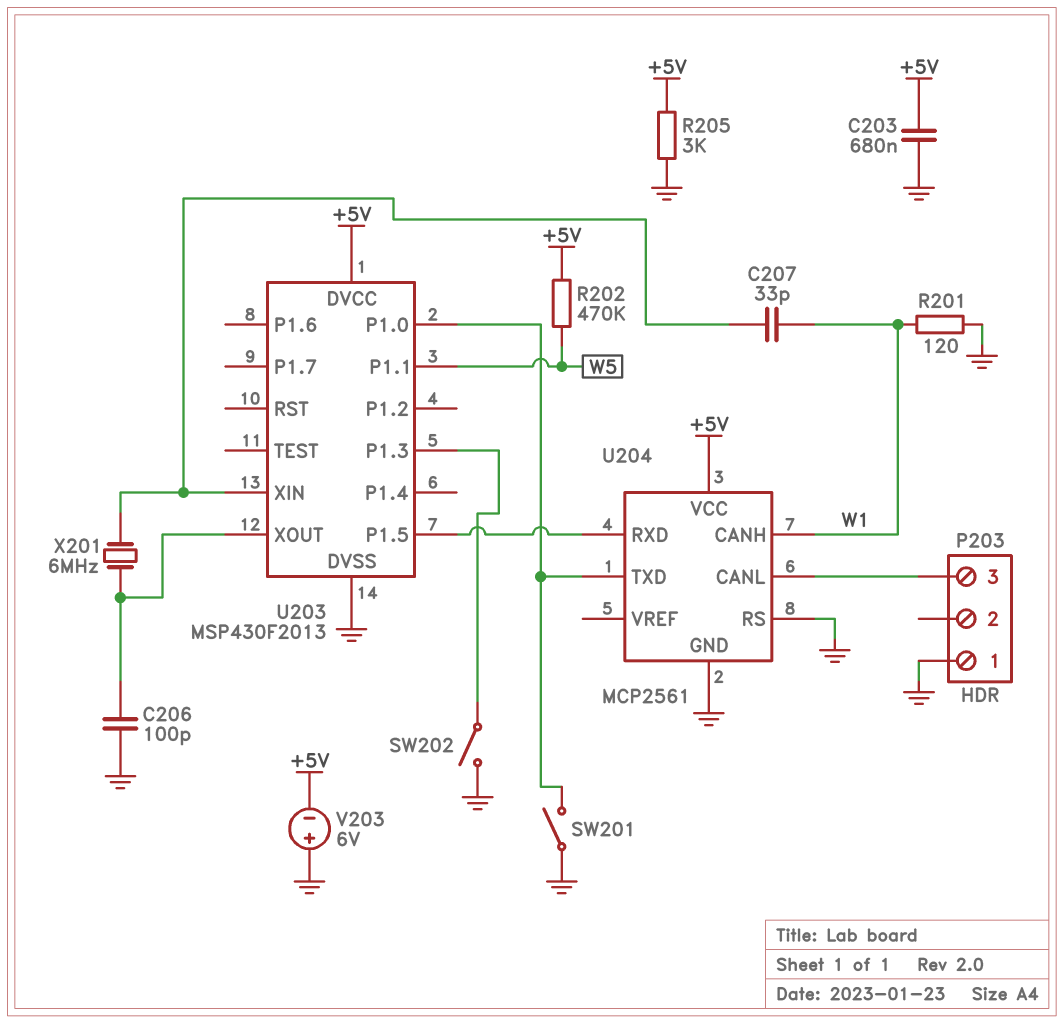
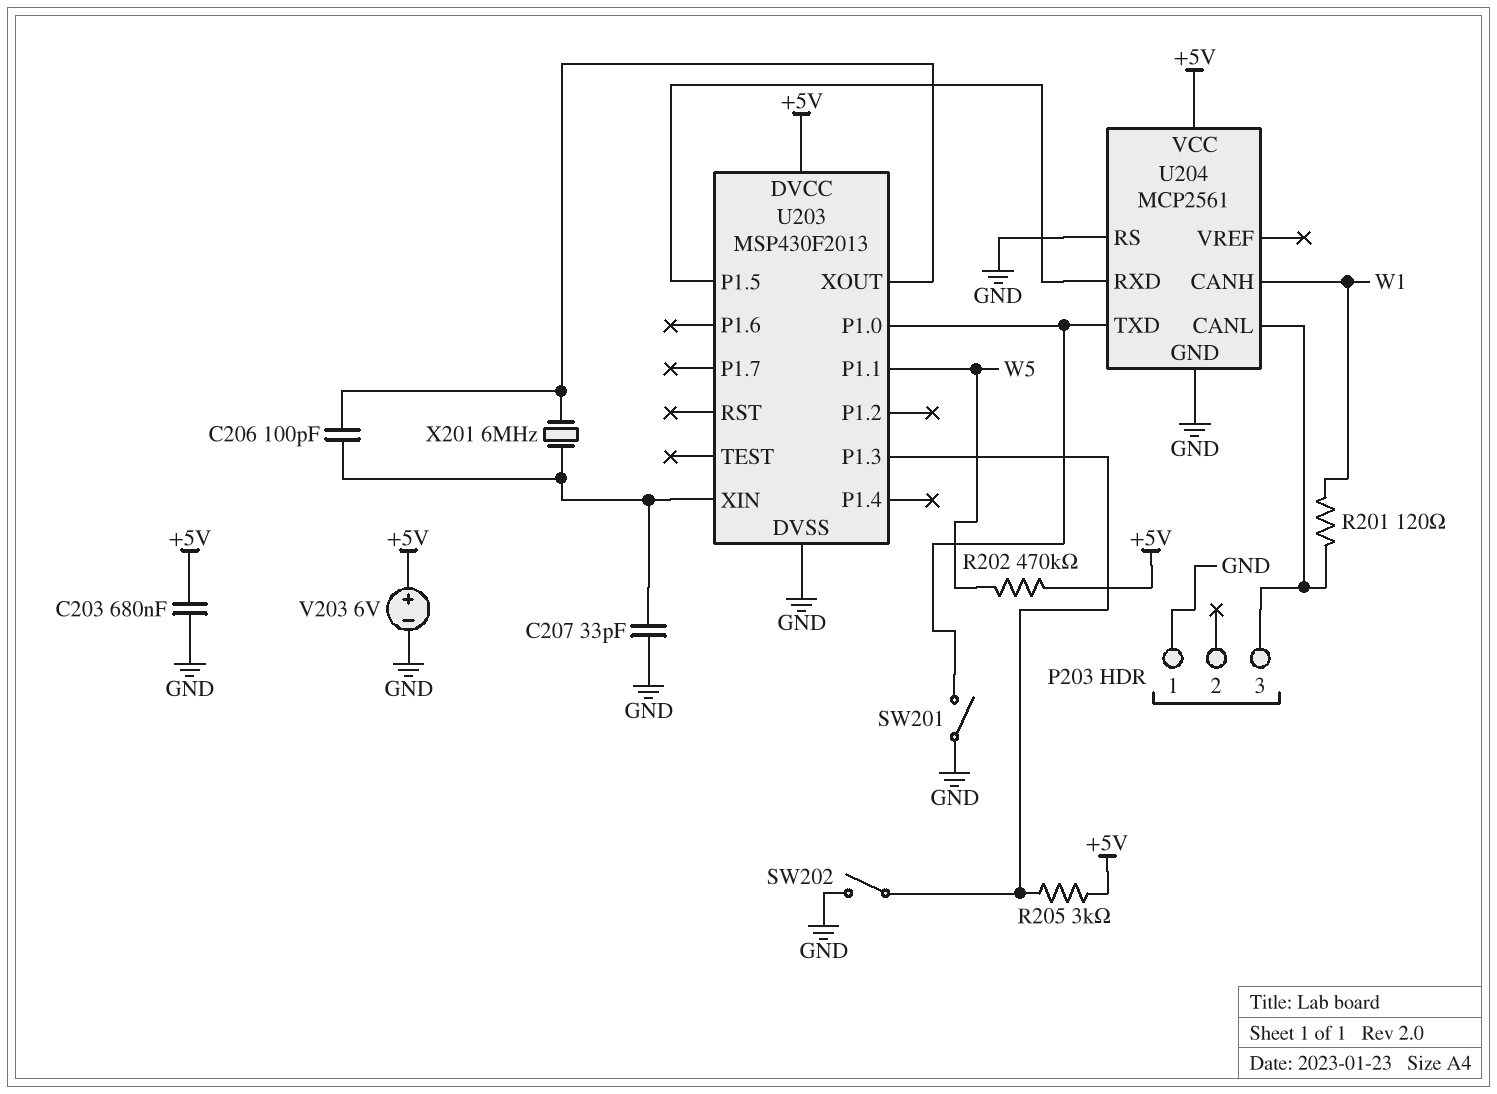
C206: 100pF (GND, U203/XOUT) -> 100pF (U203/XIN, U203/XOUT)
C207: 33pF (U203/XIN, W1) -> 33pF (GND, U203/XIN)
R201: 120 (GND, W1) -> 120 (P203/3, W1)
R205: 3k (+5V, GND) -> 3k (+5V, U203/P1.3)
V203: 6V (plus GND, minus +5V) -> 6V (plus +5V, minus GND)

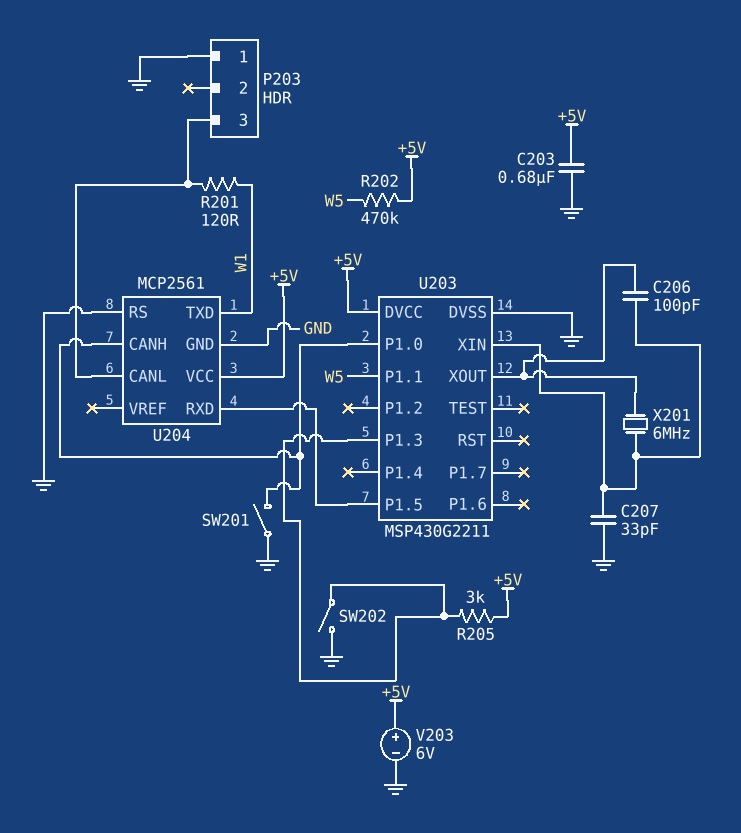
U203: MSP430F2013 -> MSP430G2211
U204 pin CANH: W1 -> U203/P1.0
U204 pin TXD: U203/P1.0 -> W1

